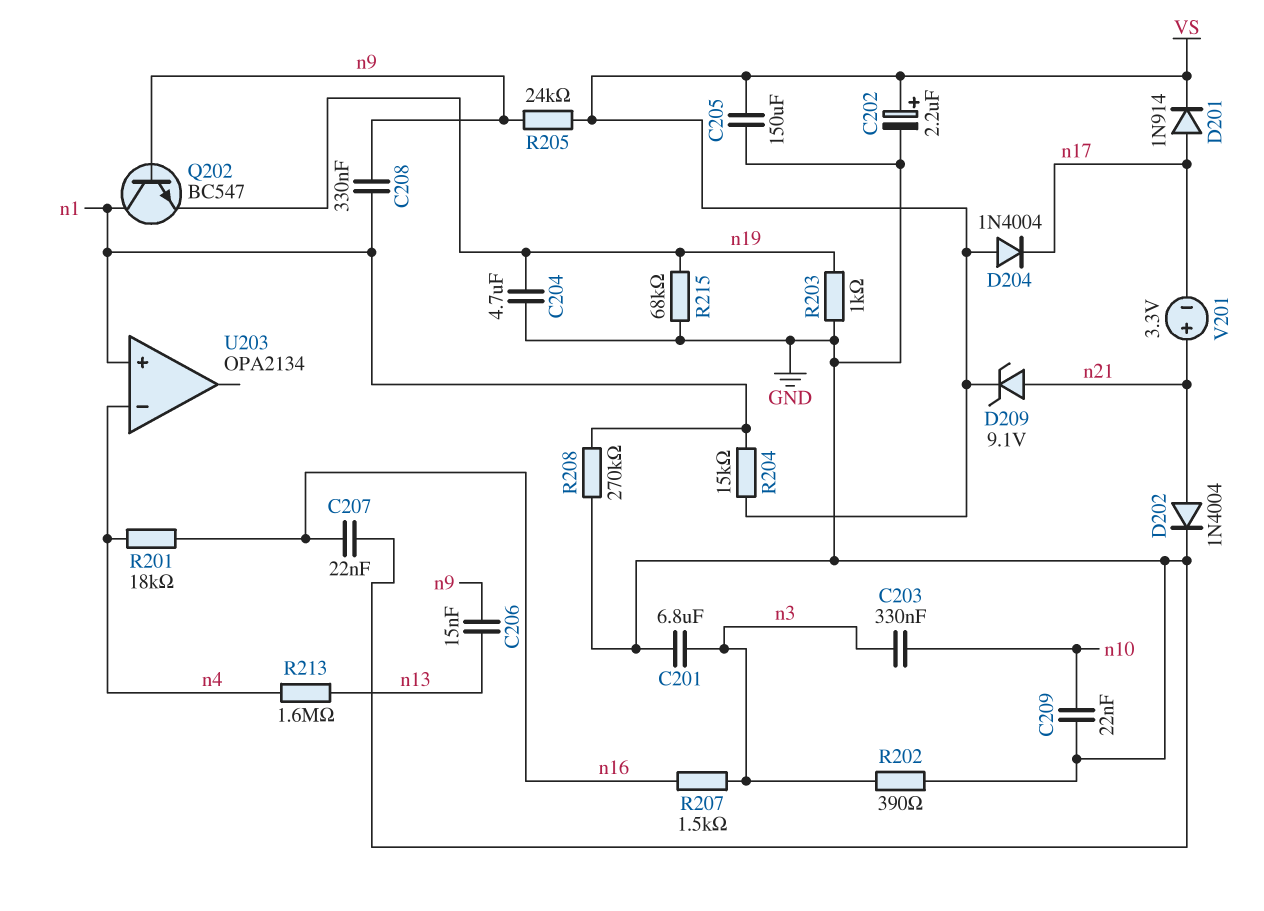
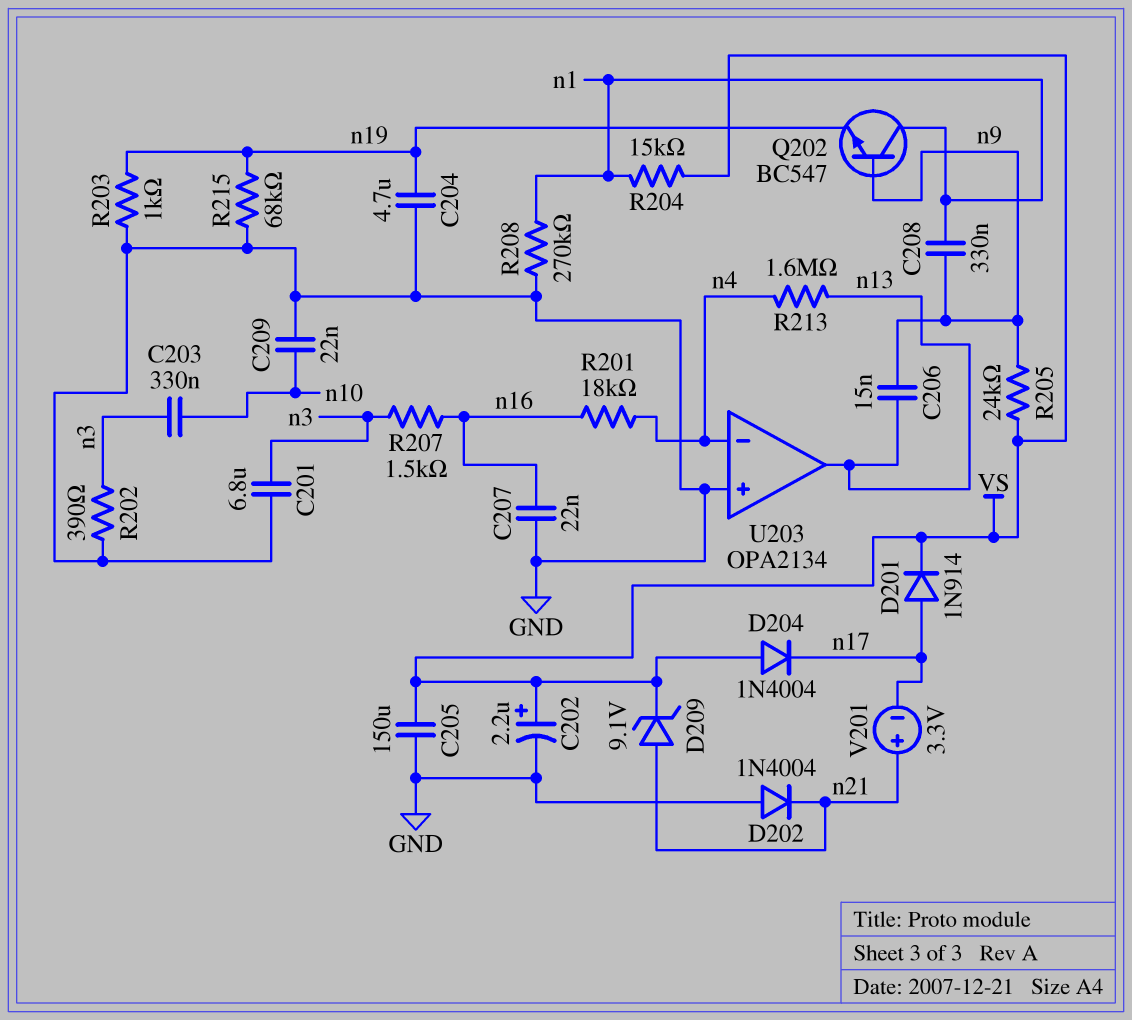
D202: diode 1N4004 (A n21, K GND) -> diode 1N4004 (A GND, K n21)
U203 pin in+: n1 -> GND
U203 pin out: none -> n13

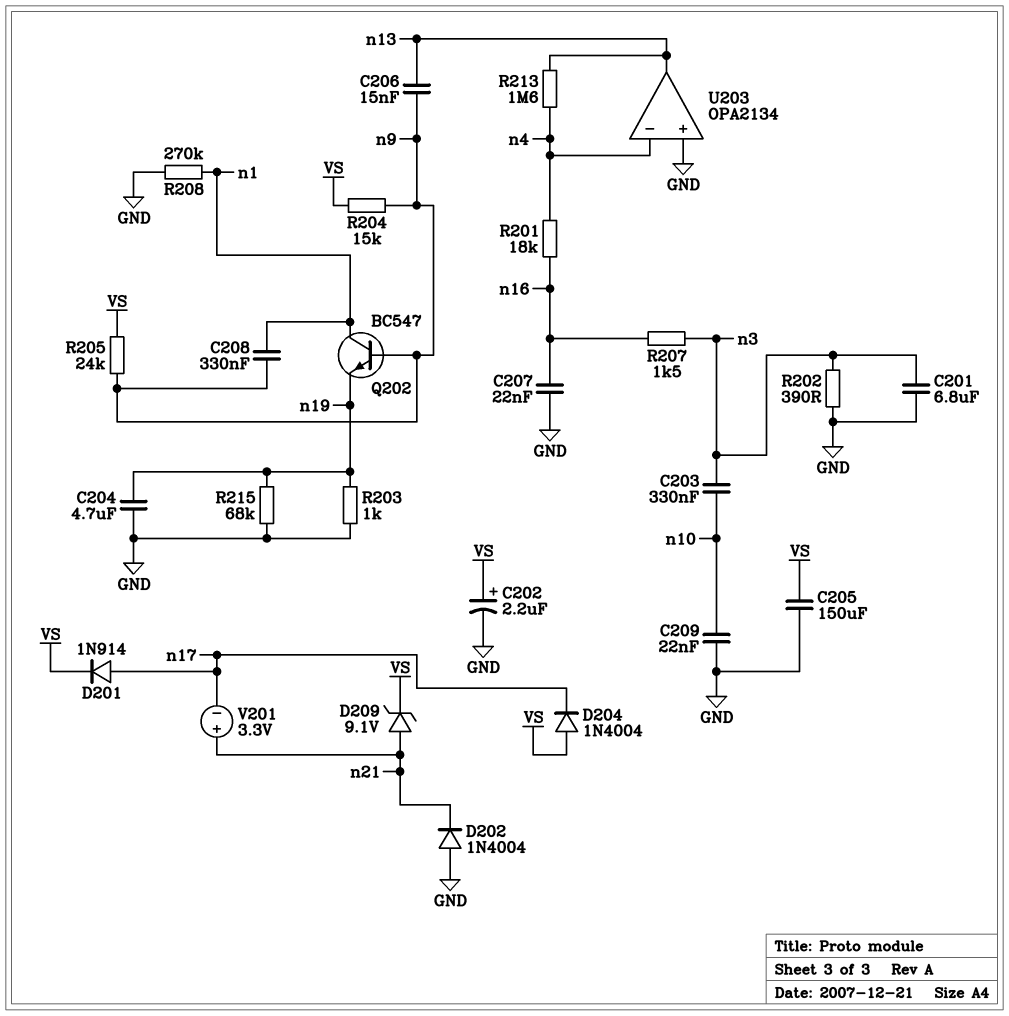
R204: 15k (VS, n1) -> 15k (VS, n9)

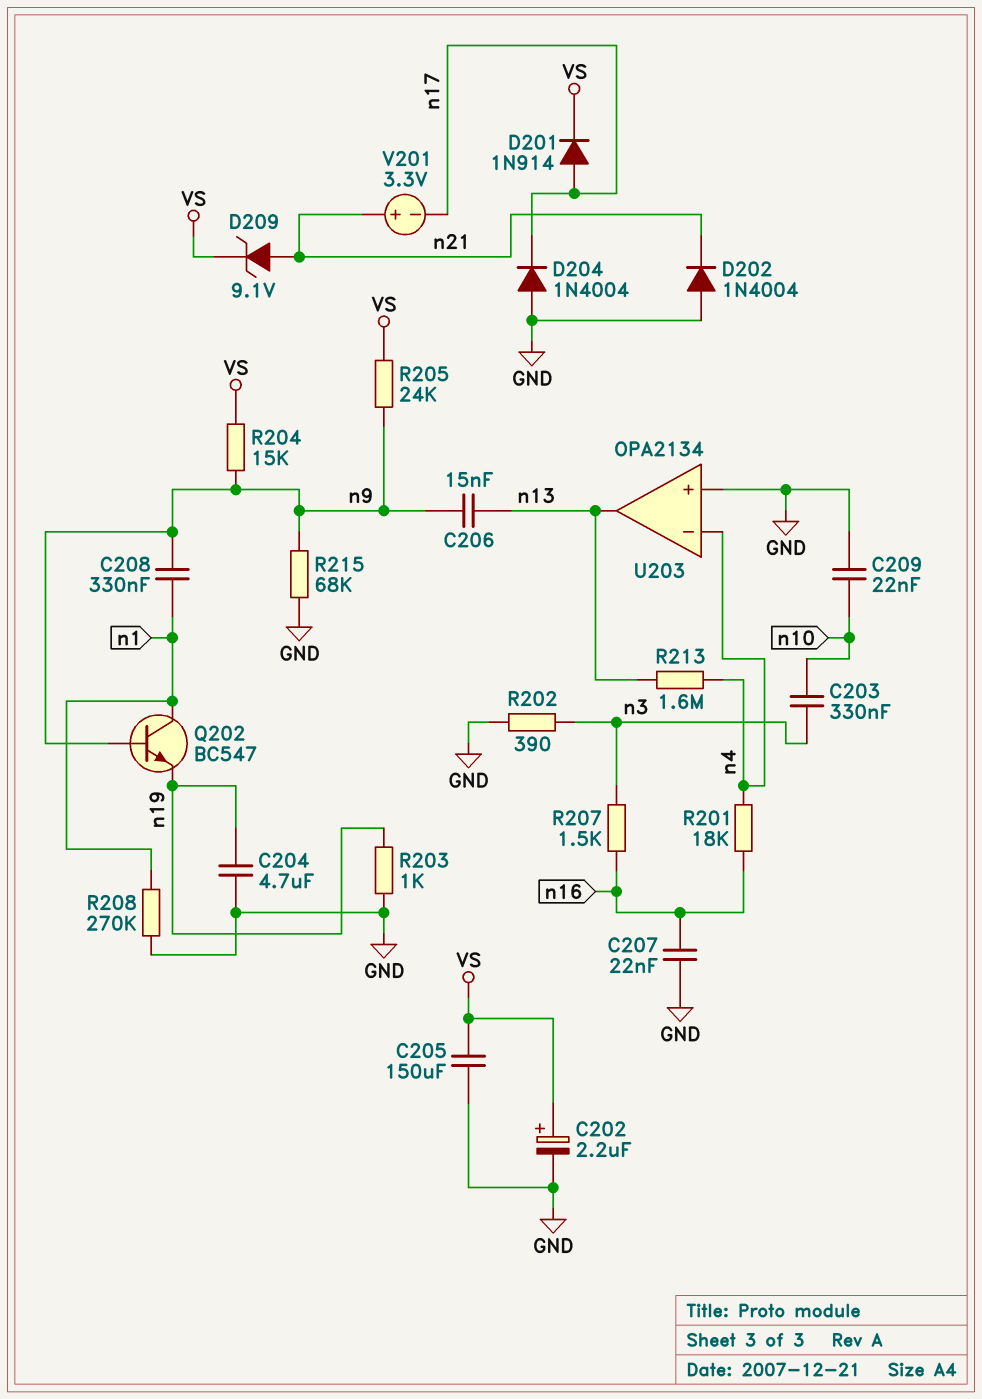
C201: 6.8uF (GND, n3) -> none
D204: diode 1N4004 (A VS, K n17) -> diode 1N4004 (A GND, K n17)
R215: 68k (GND, n19) -> 68k (GND, n9)

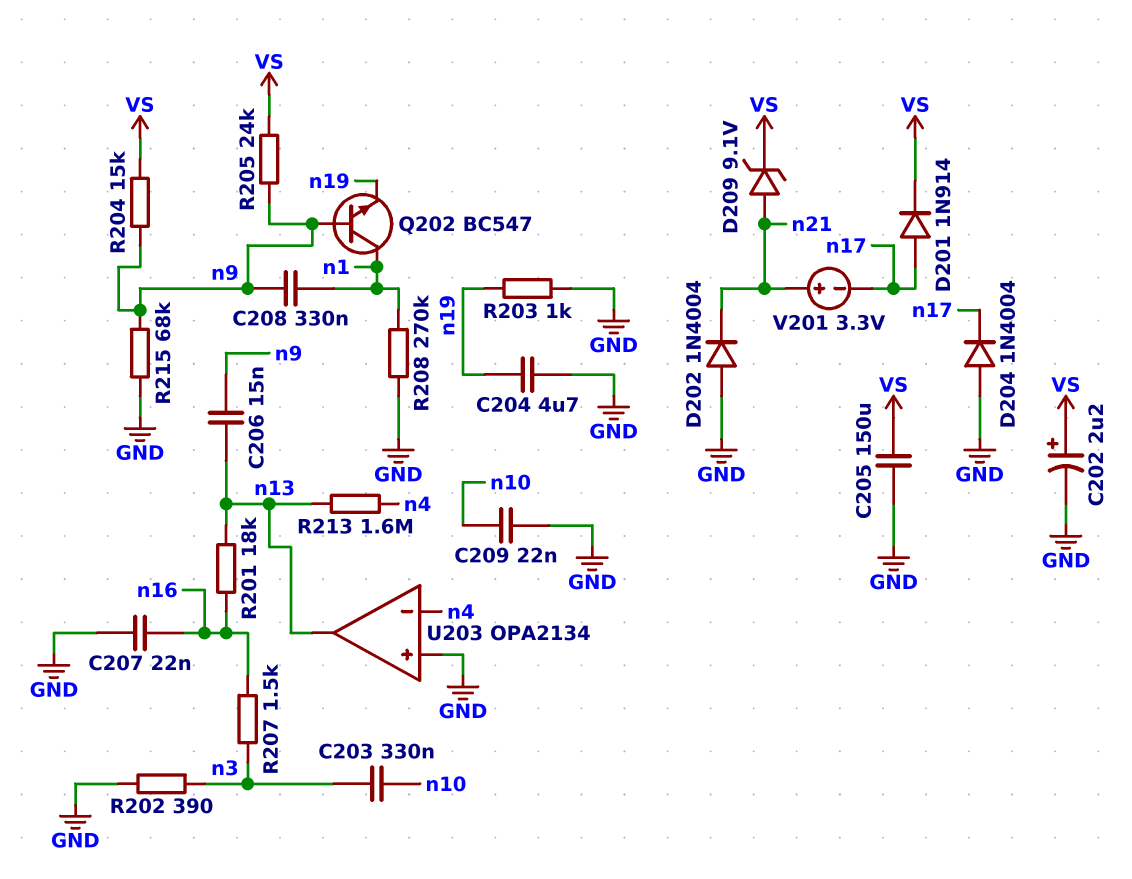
R201: 18k (n4, n16) -> 18k (n13, n16)

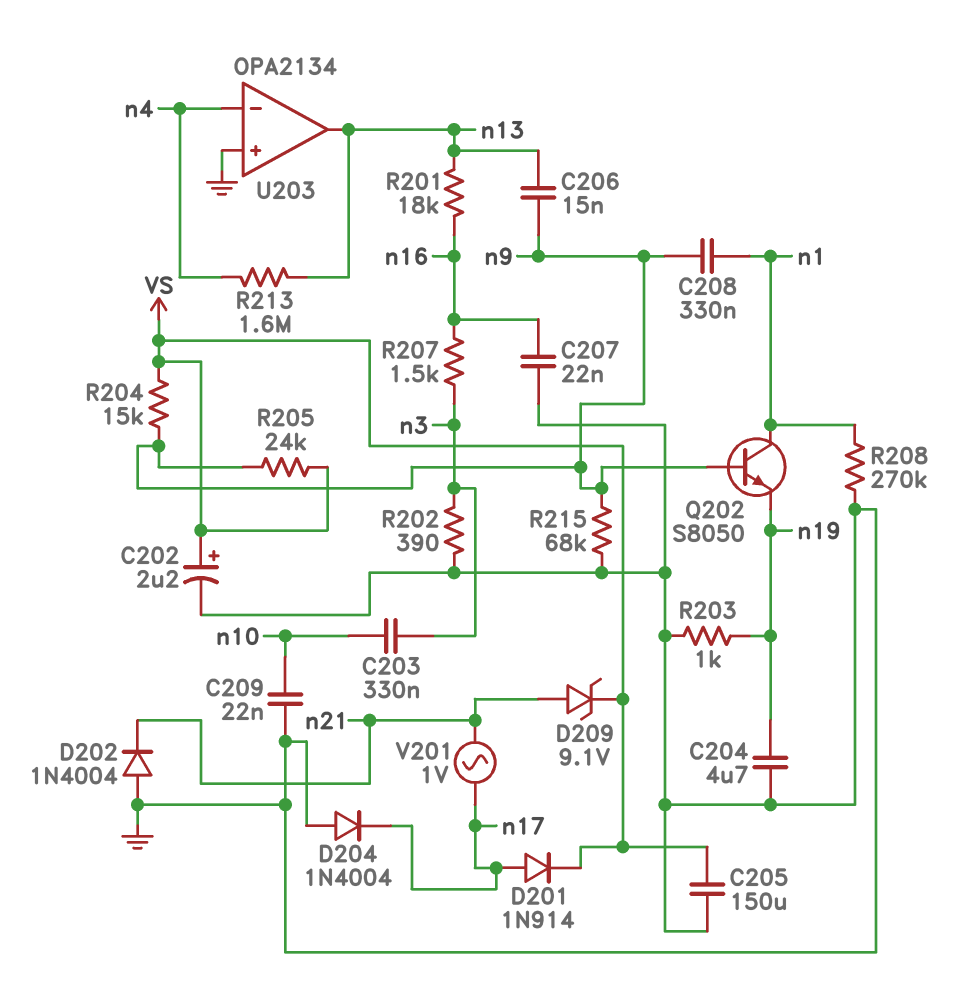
Q202: NPN BC547 (B n9, C n1, E n19) -> NPN S8050 (B n9, C n1, E n19)
V201: 3.3V (plus n21, minus n17) -> AC 1V (n17, n21)

